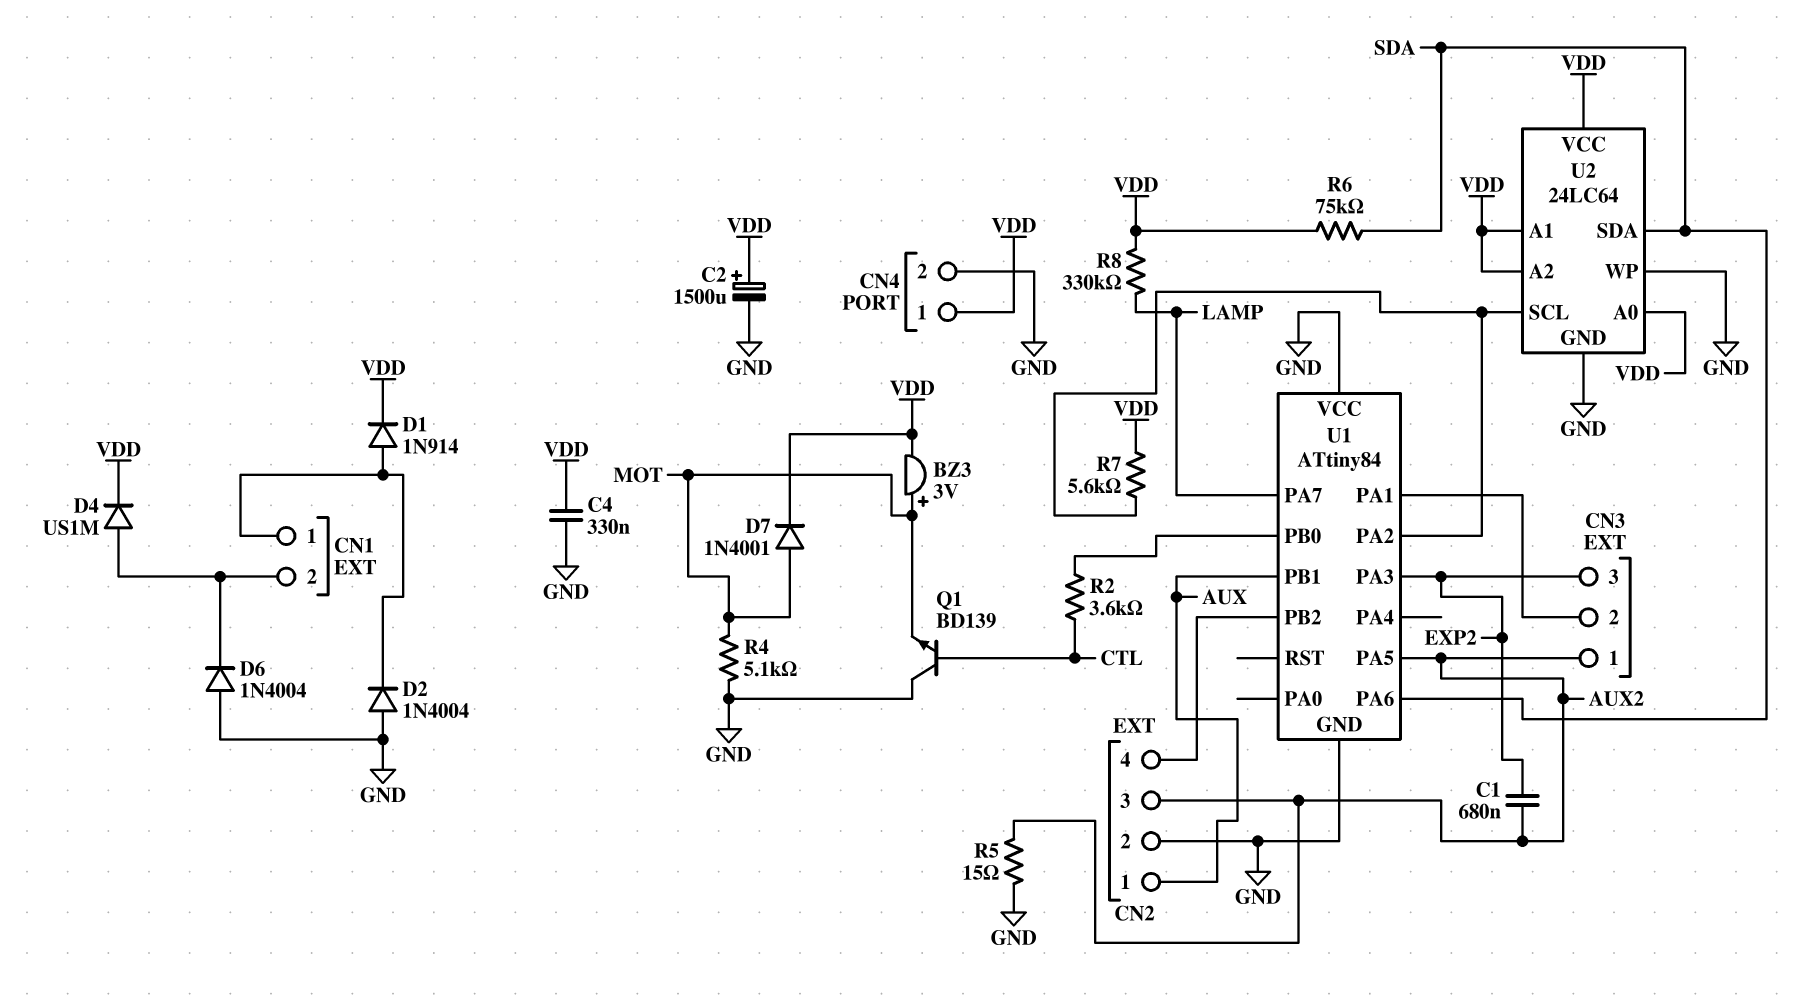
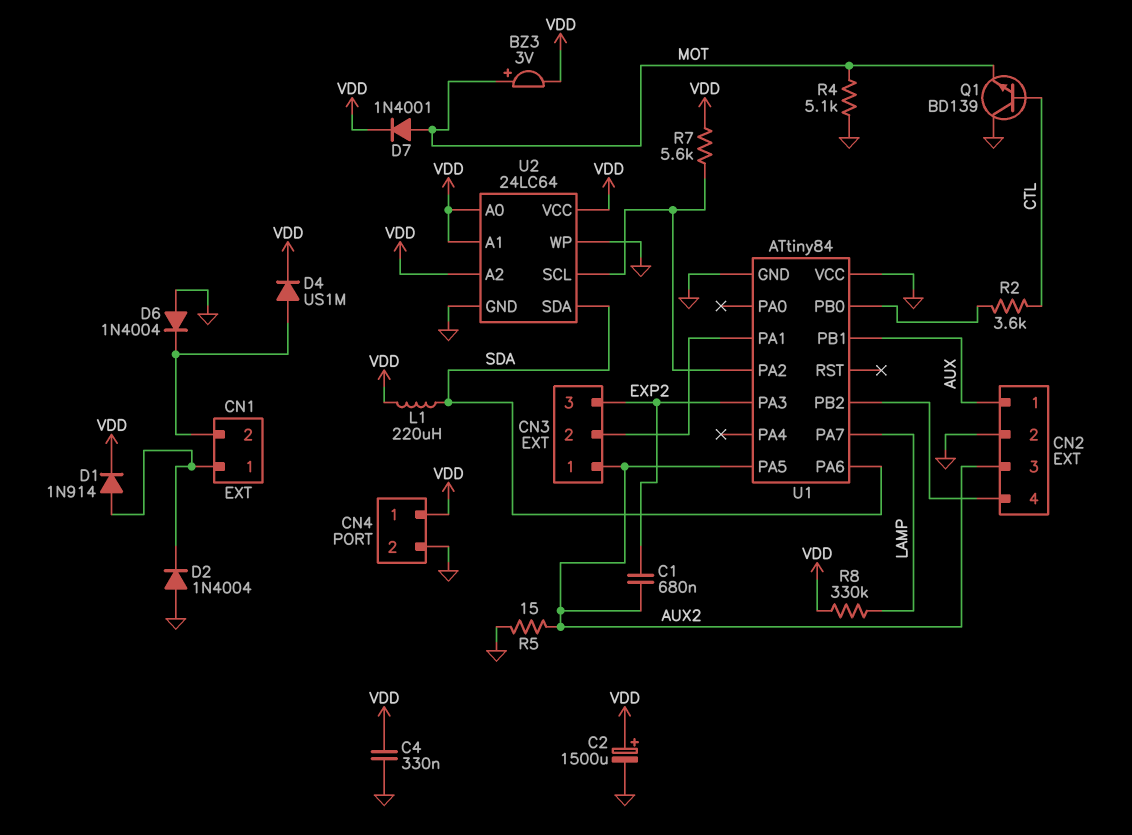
L1: none -> 220uH (SDA, VDD)
R6: 75k (SDA, VDD) -> none

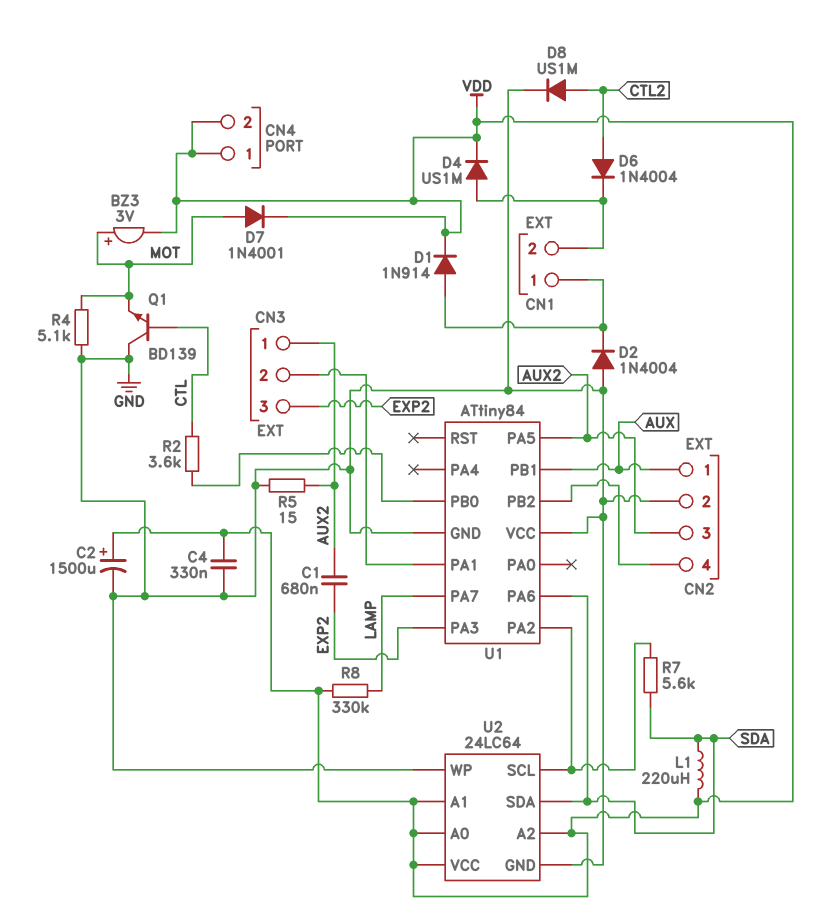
CN4 pin 2: GND -> VDD
D6: diode 1N4004 (A GND, K CN1/2) -> diode 1N4004 (A CTL2, K CN1/2)
D8: none -> diode US1M (A CTL2, K GND)
R7: 5.6k (U1/PA2, VDD) -> 5.6k (SDA, U1/PA2)

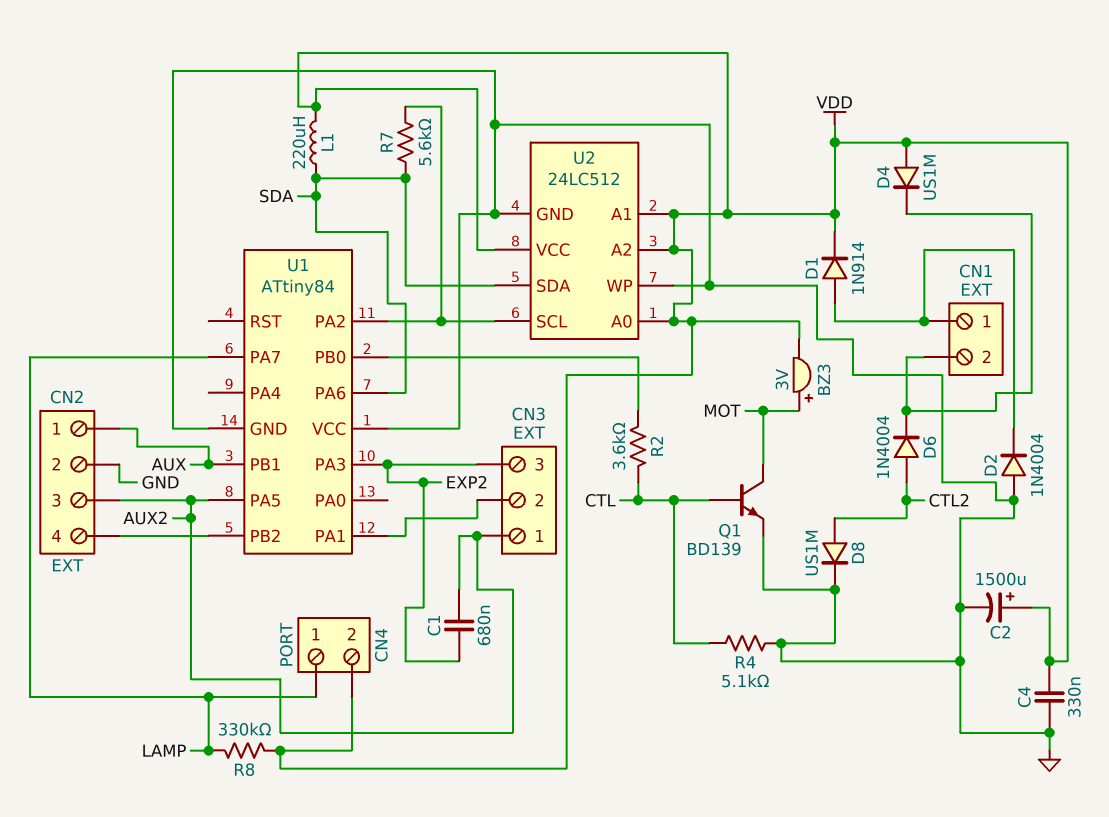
CN4 pin 1: VDD -> LAMP
D4: diode US1M (A CN1/2, K VDD) -> diode US1M (A VDD, K CN1/2)
D7: diode 1N4001 (A MOT, K VDD) -> none
Q1: NPN BD139 (B CTL, C GND, E MOT) -> NPN BD139 (B CTL, C MOT, E GND)
R4: 5.1k (GND, MOT) -> 5.1k (CTL, GND)
R5: 15 (AUX2, GND) -> none
U2: 24LC64 -> 24LC512

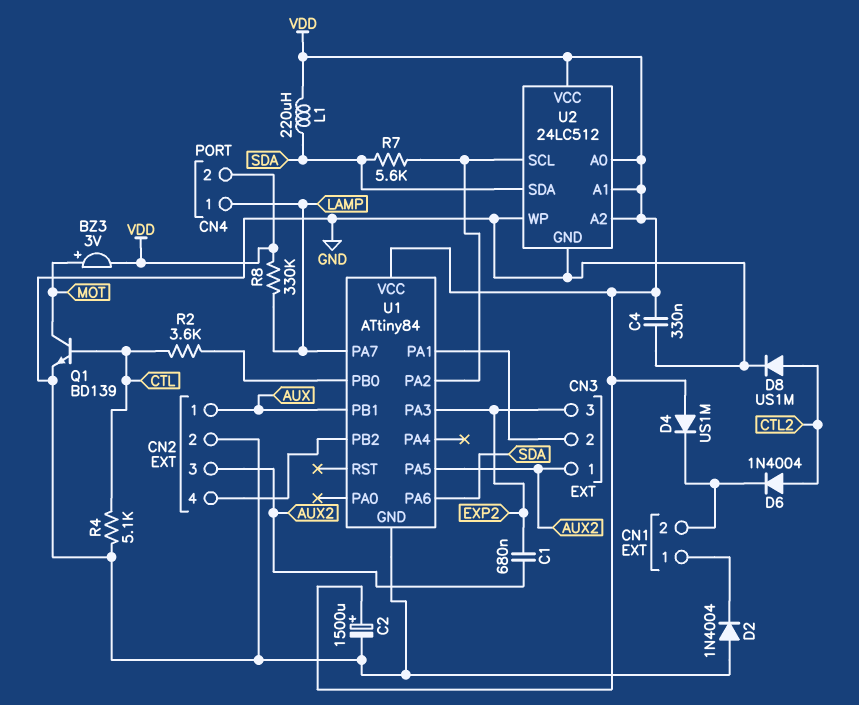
D1: diode 1N914 (A CN1/1, K VDD) -> none
U1 pin VCC: GND -> VDD

